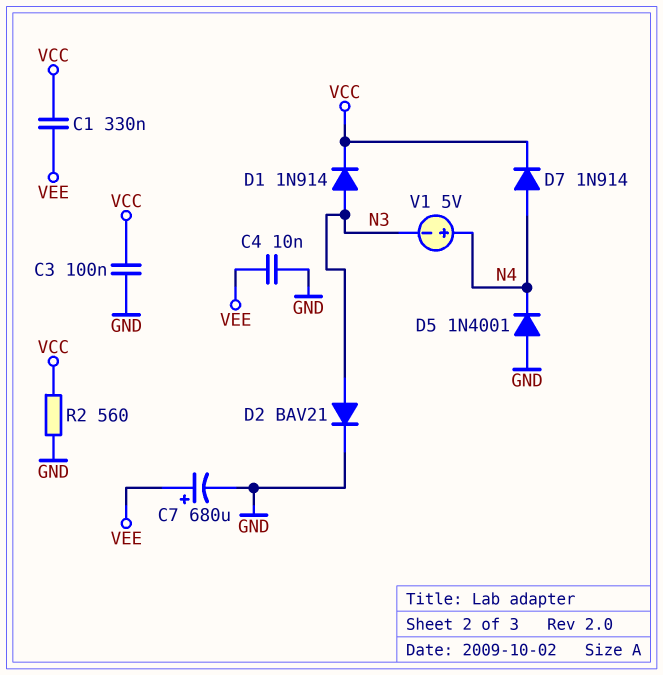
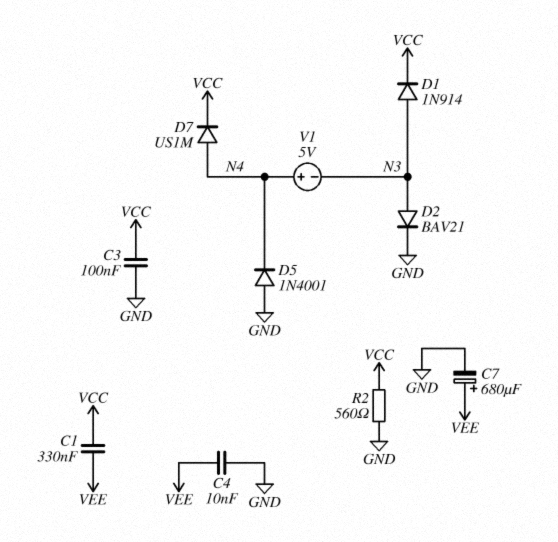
D7: diode 1N914 (A N4, K VCC) -> diode US1M (A N4, K VCC)

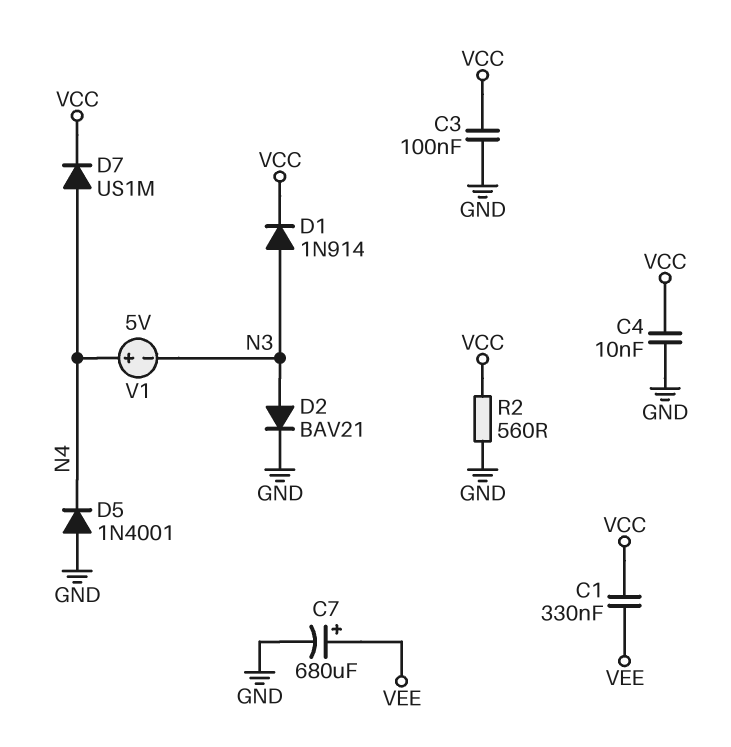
C4: 10nF (GND, VEE) -> 10nF (GND, VCC)

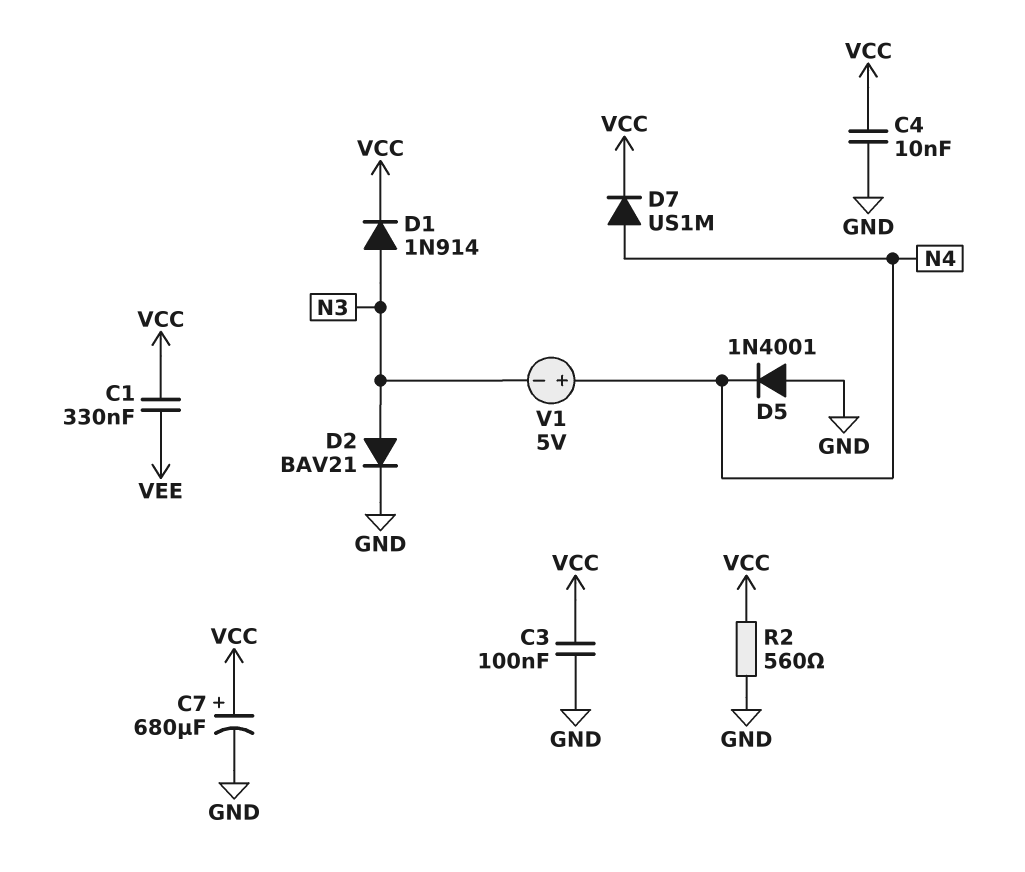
C7: 680uF (plus VEE, minus GND) -> 680uF (plus VCC, minus GND)

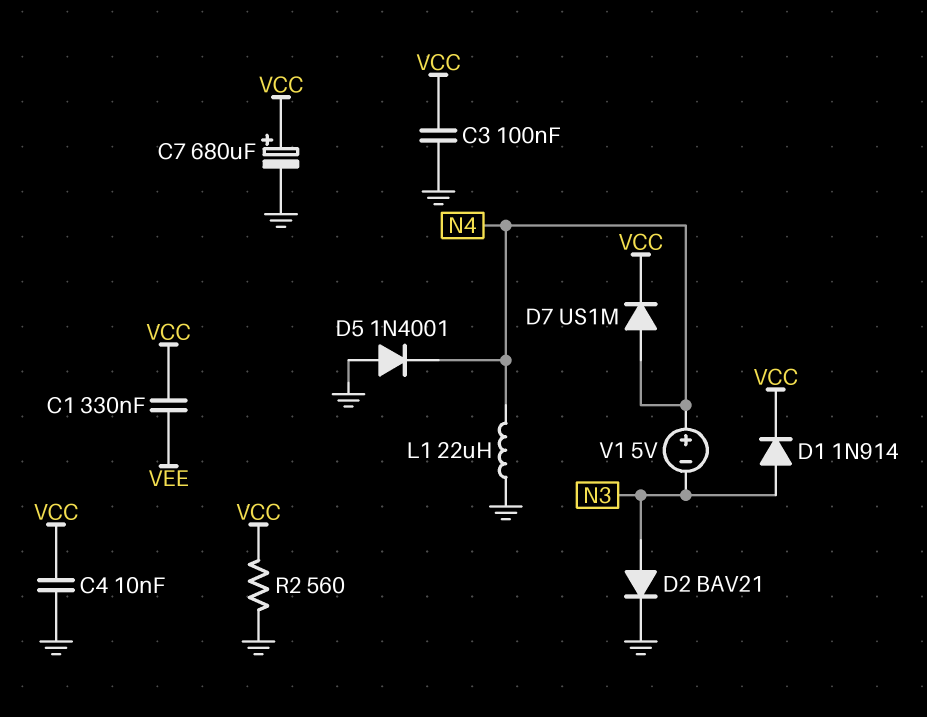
L1: none -> 22uH (GND, N4)

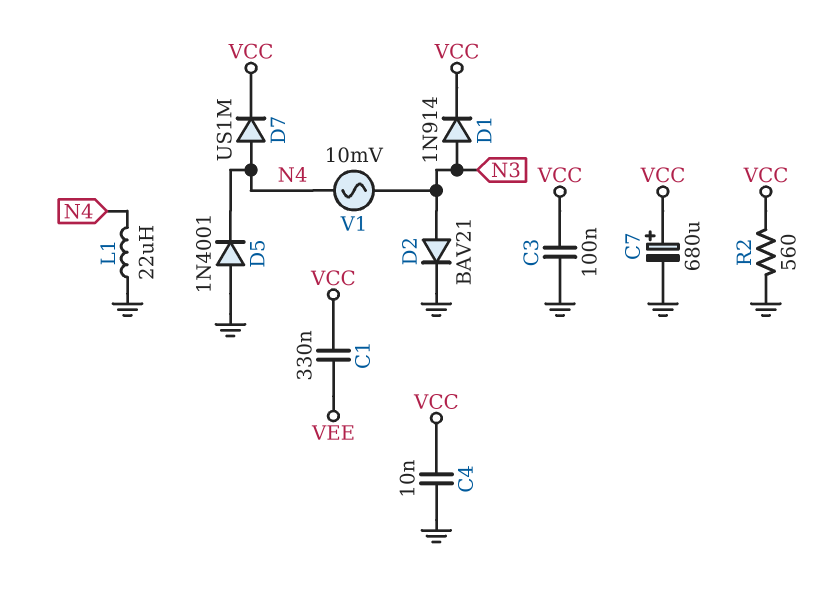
V1: 5V (plus N4, minus N3) -> AC 10mV (N3, N4)

